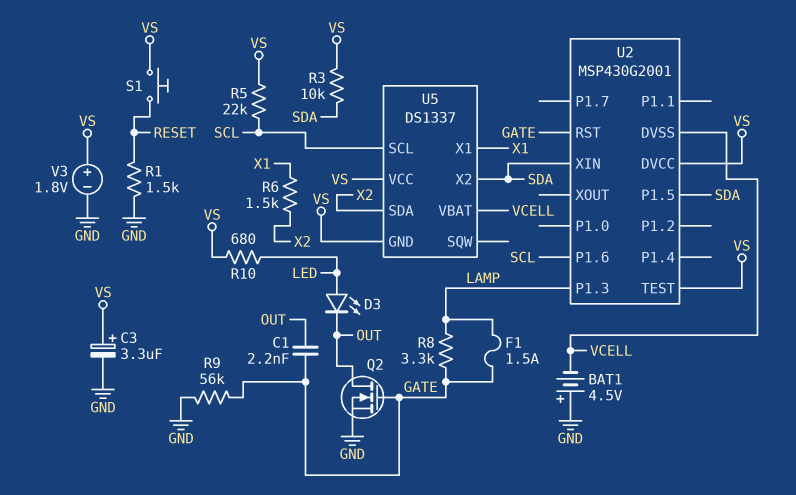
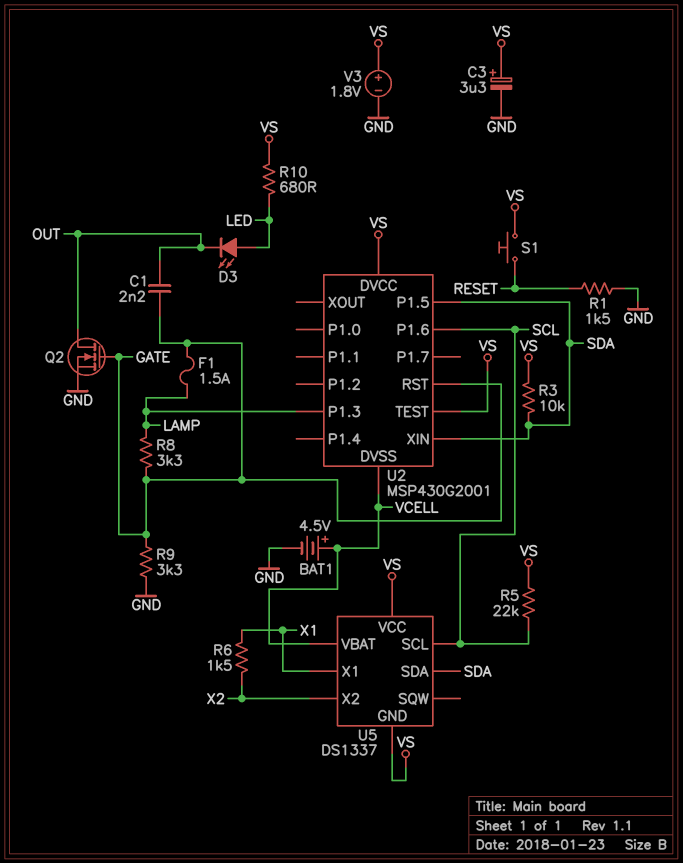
BAT1: 4.5V (plus GND, minus VCELL) -> 4.5V (plus VCELL, minus GND)
R9: 56k (GATE, GND) -> 3.3k (GATE, GND)
U5 pin SDA: X2 -> SDA
U5 pin X2: SDA -> X2

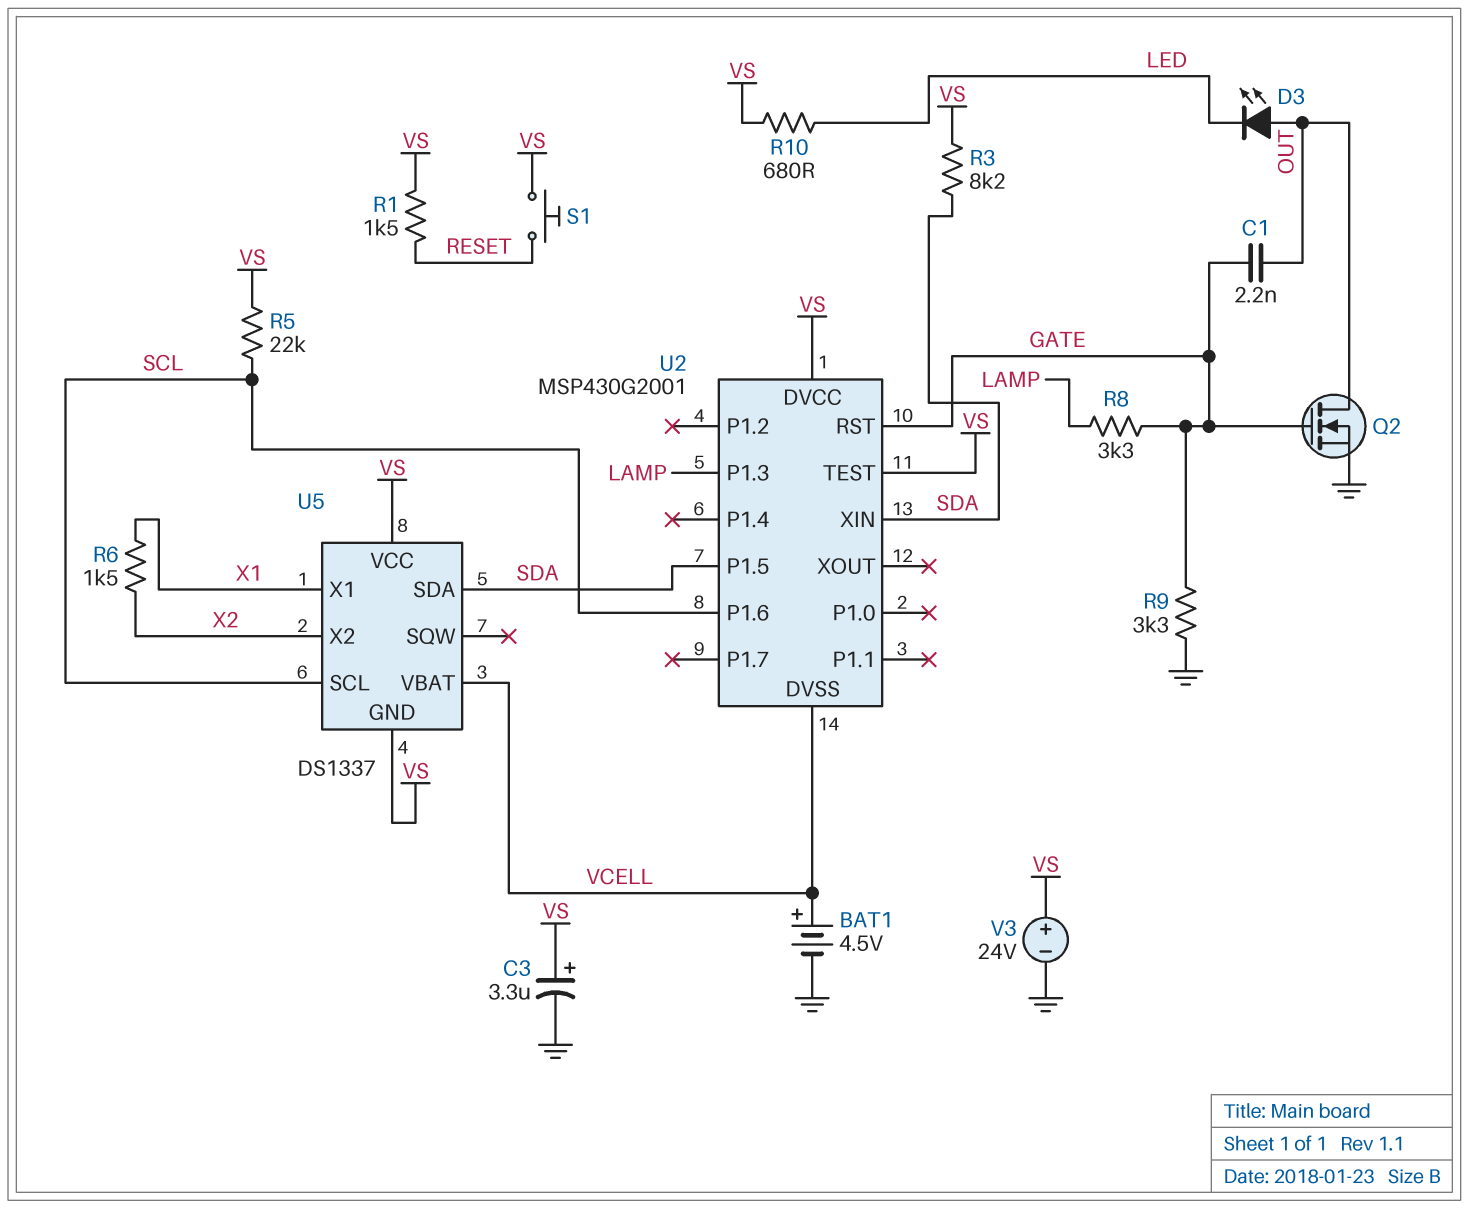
D3: LED (A LED, K OUT) -> LED (A OUT, K LED)
F1: 1.5A (GATE, LAMP) -> none
R1: 1.5k (GND, RESET) -> 1.5k (RESET, VS)
R3: 10k (SDA, VS) -> 8.2k (SDA, VS)
V3: 1.8V (plus VS, minus GND) -> 24V (plus VS, minus GND)

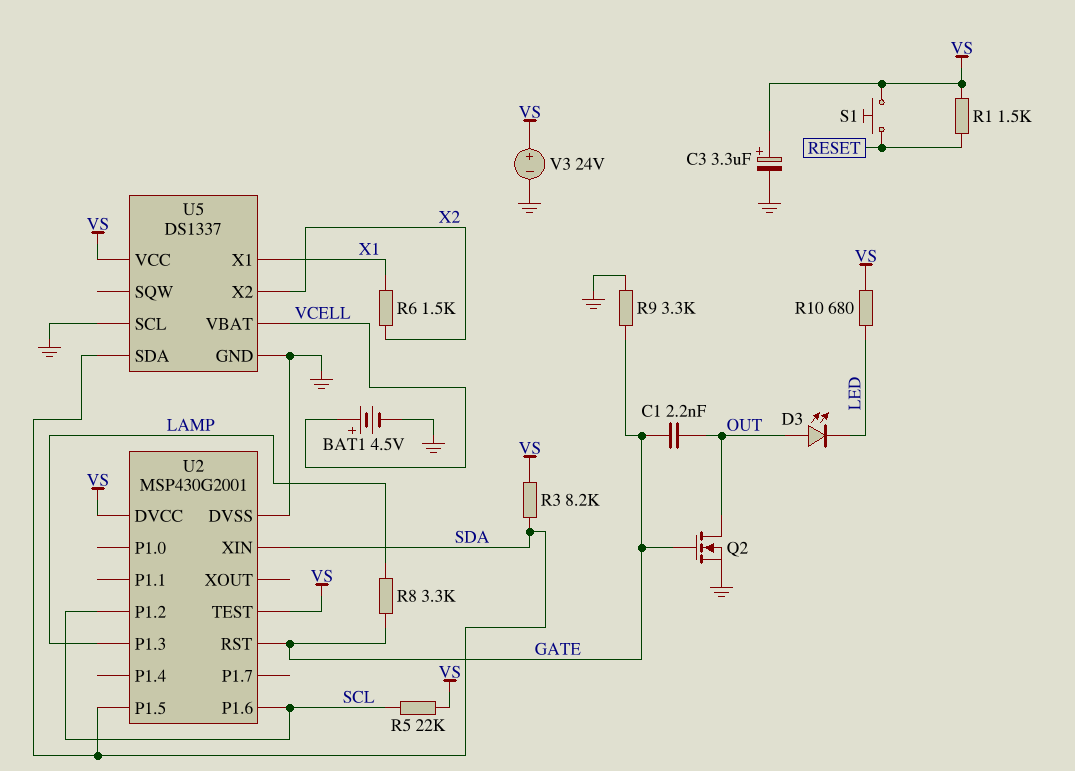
U2 pin DVSS: VCELL -> GND
U2 pin P1.2: none -> SCL
U5 pin GND: VS -> GND
U5 pin SCL: SCL -> GND

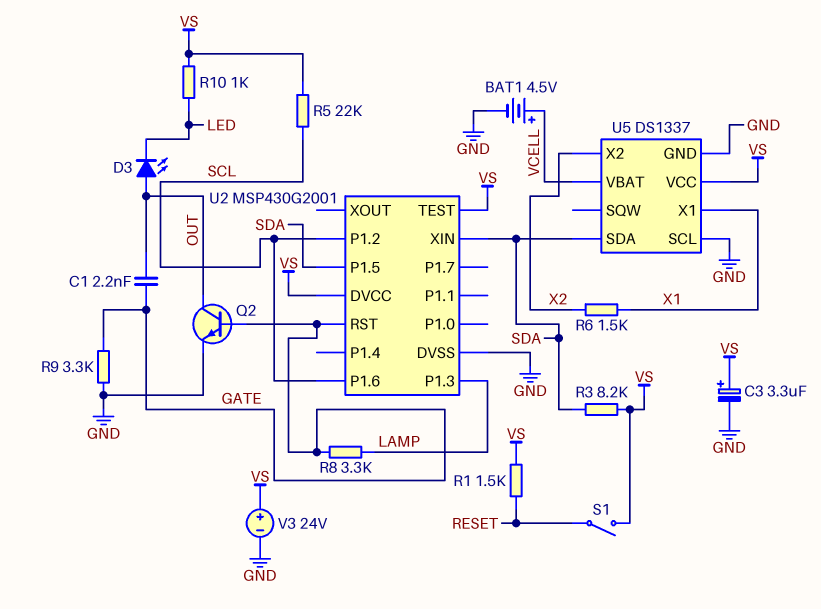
Q2: NMOS (G GATE, D OUT, S GND) -> NPN (B GATE, C OUT, E GND)
R10: 680 (LED, VS) -> 1k (LED, VS)
S1: button (RESET, VS) -> switch (RESET, VS)

